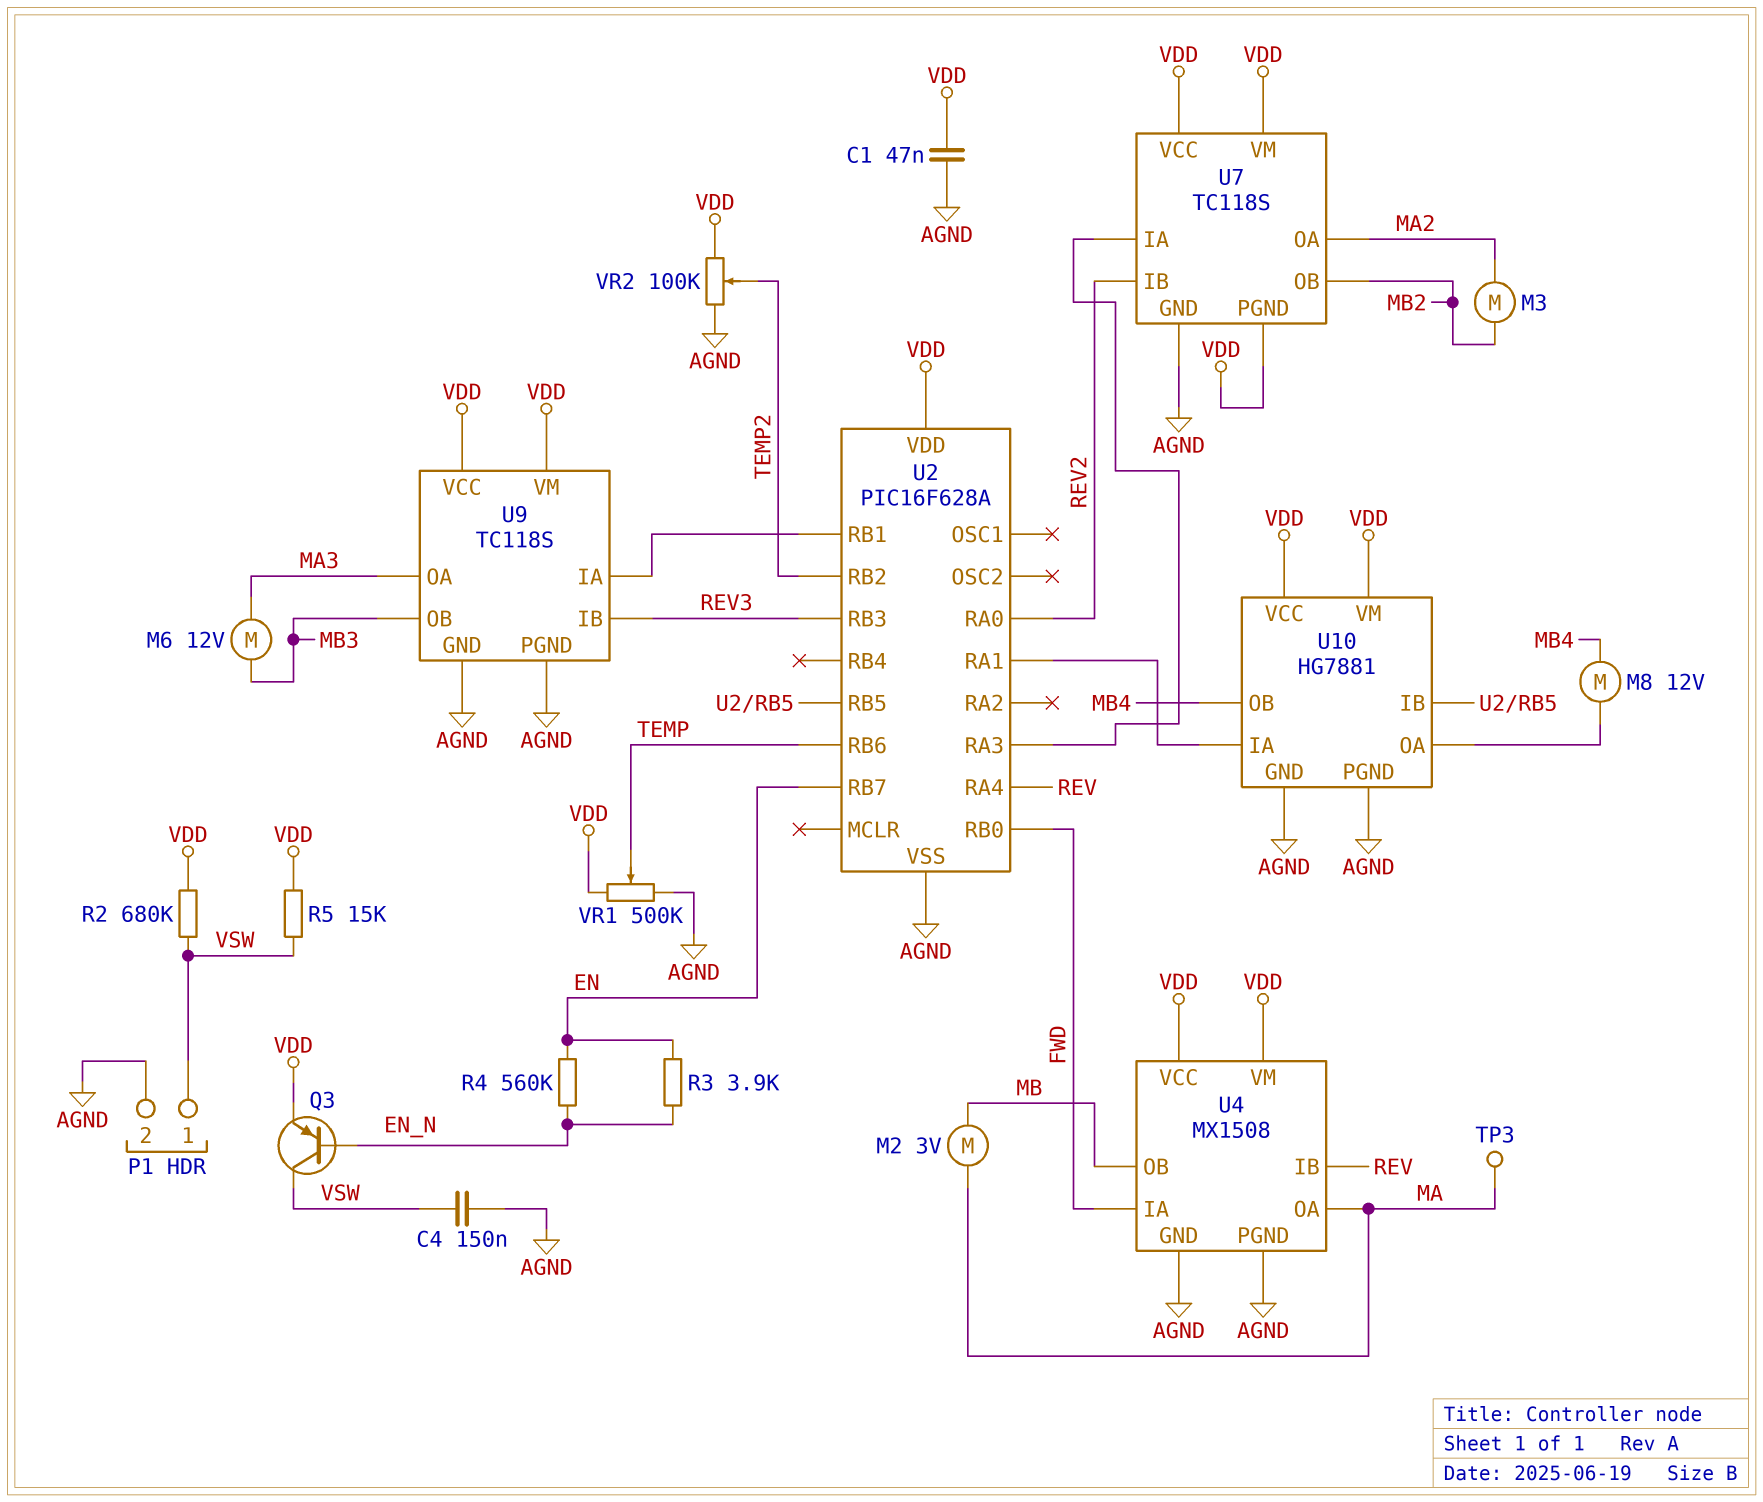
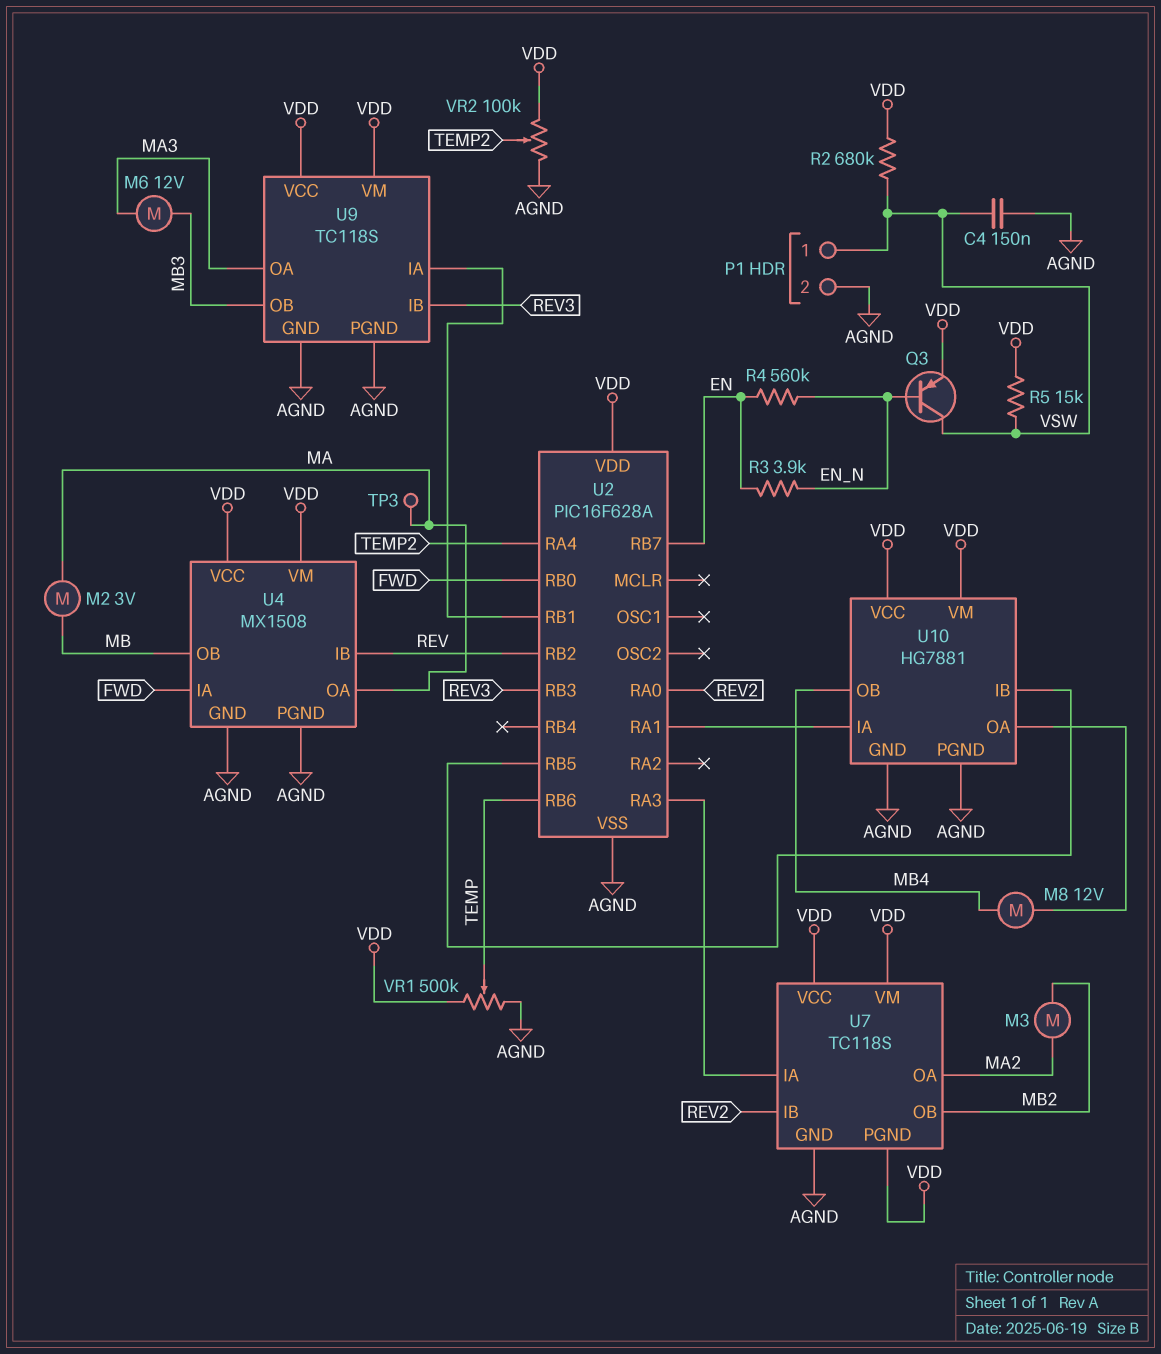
C1: 47nF (AGND, VDD) -> none
U2 pin RA4: REV -> TEMP2
U2 pin RB2: TEMP2 -> REV

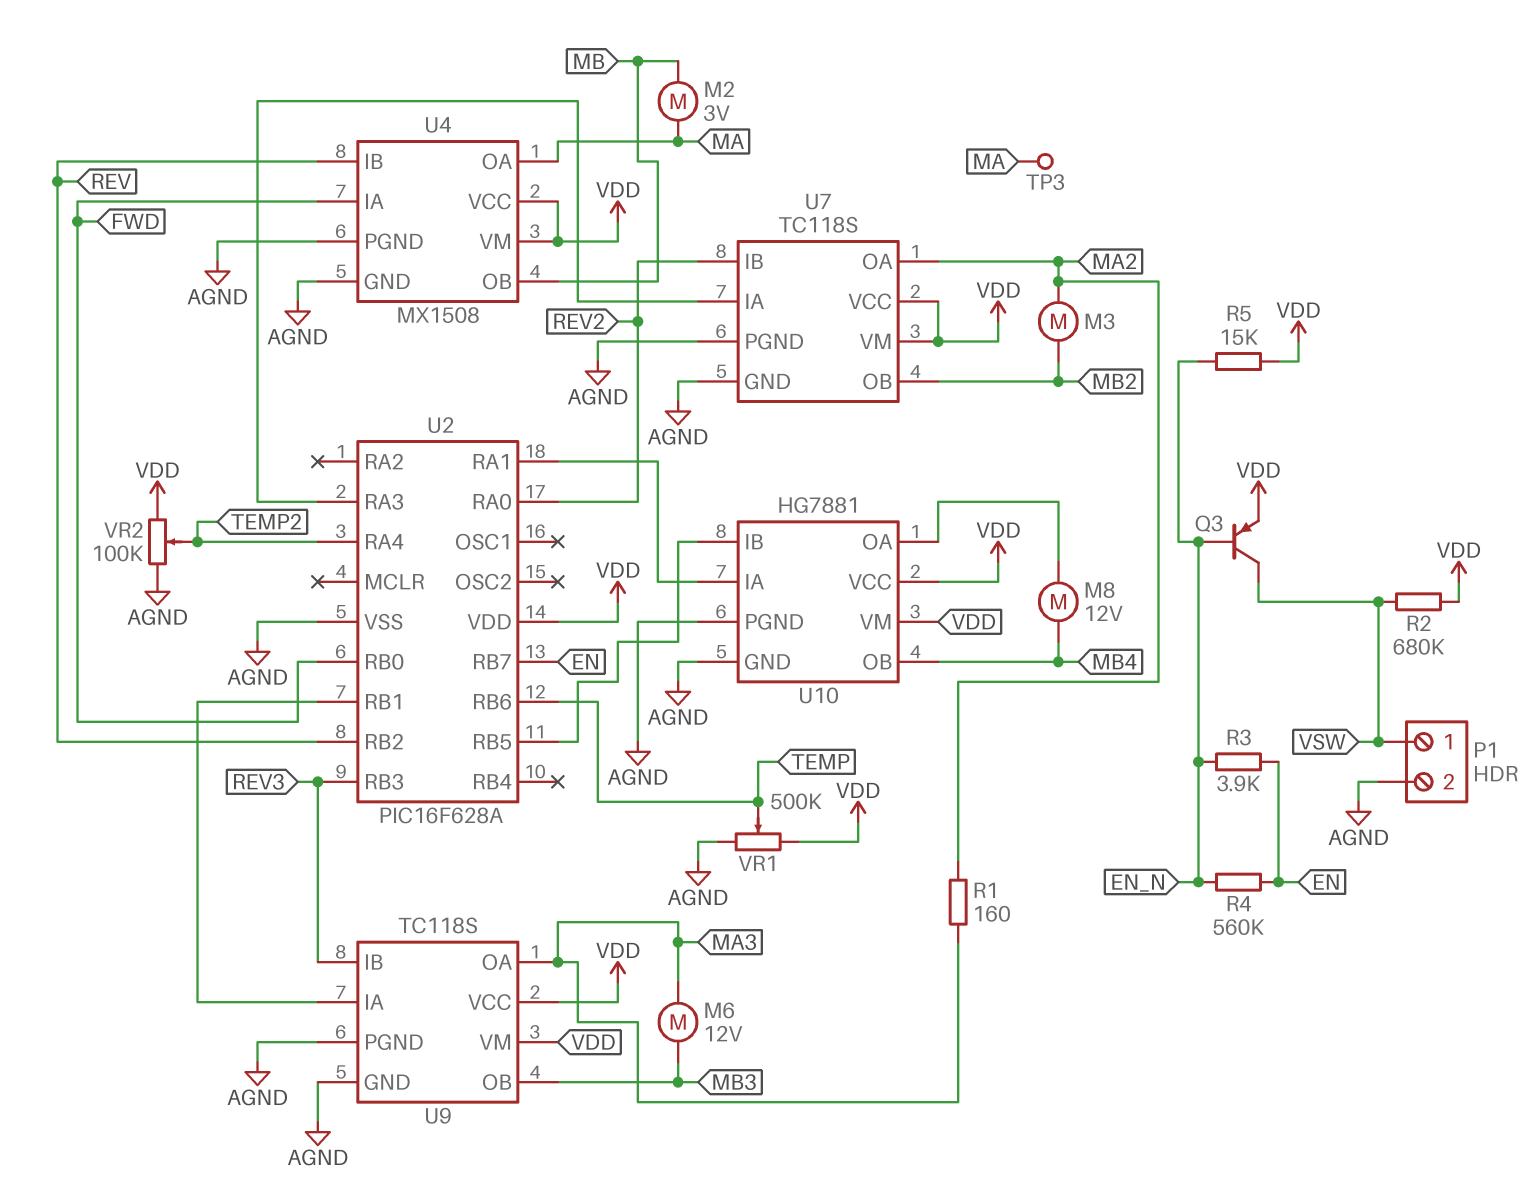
C4: 150nF (AGND, VSW) -> none
R1: none -> 160 (MA2, MA3)
R5: 15k (VDD, VSW) -> 15k (EN_N, VDD)
U7 pin PGND: VDD -> AGND

